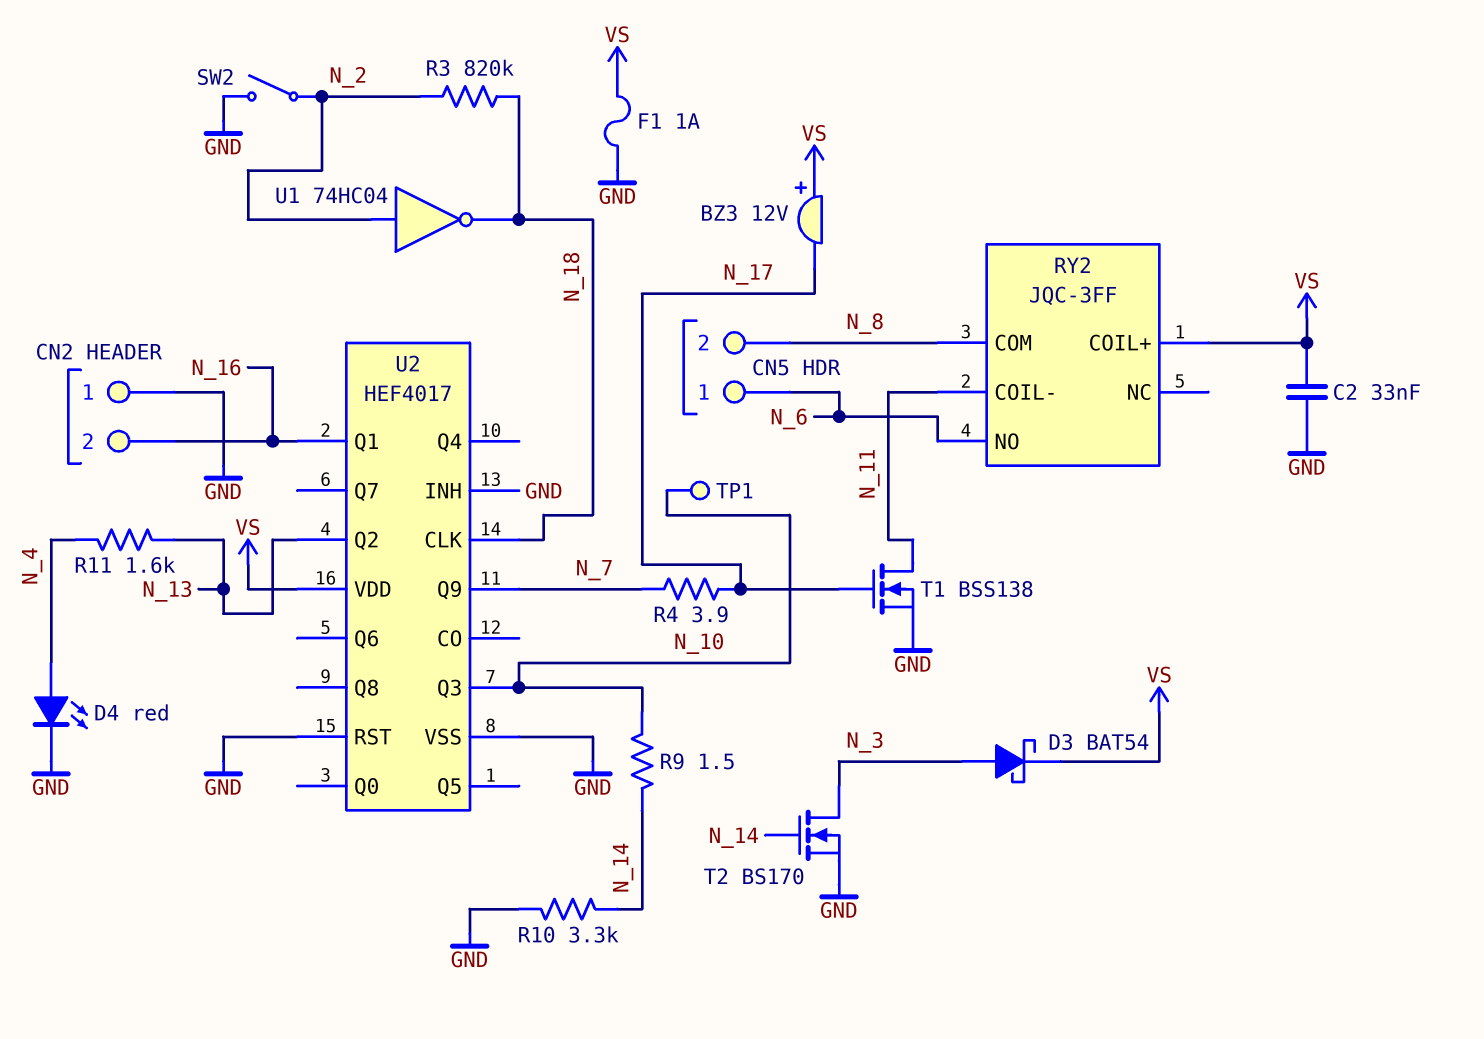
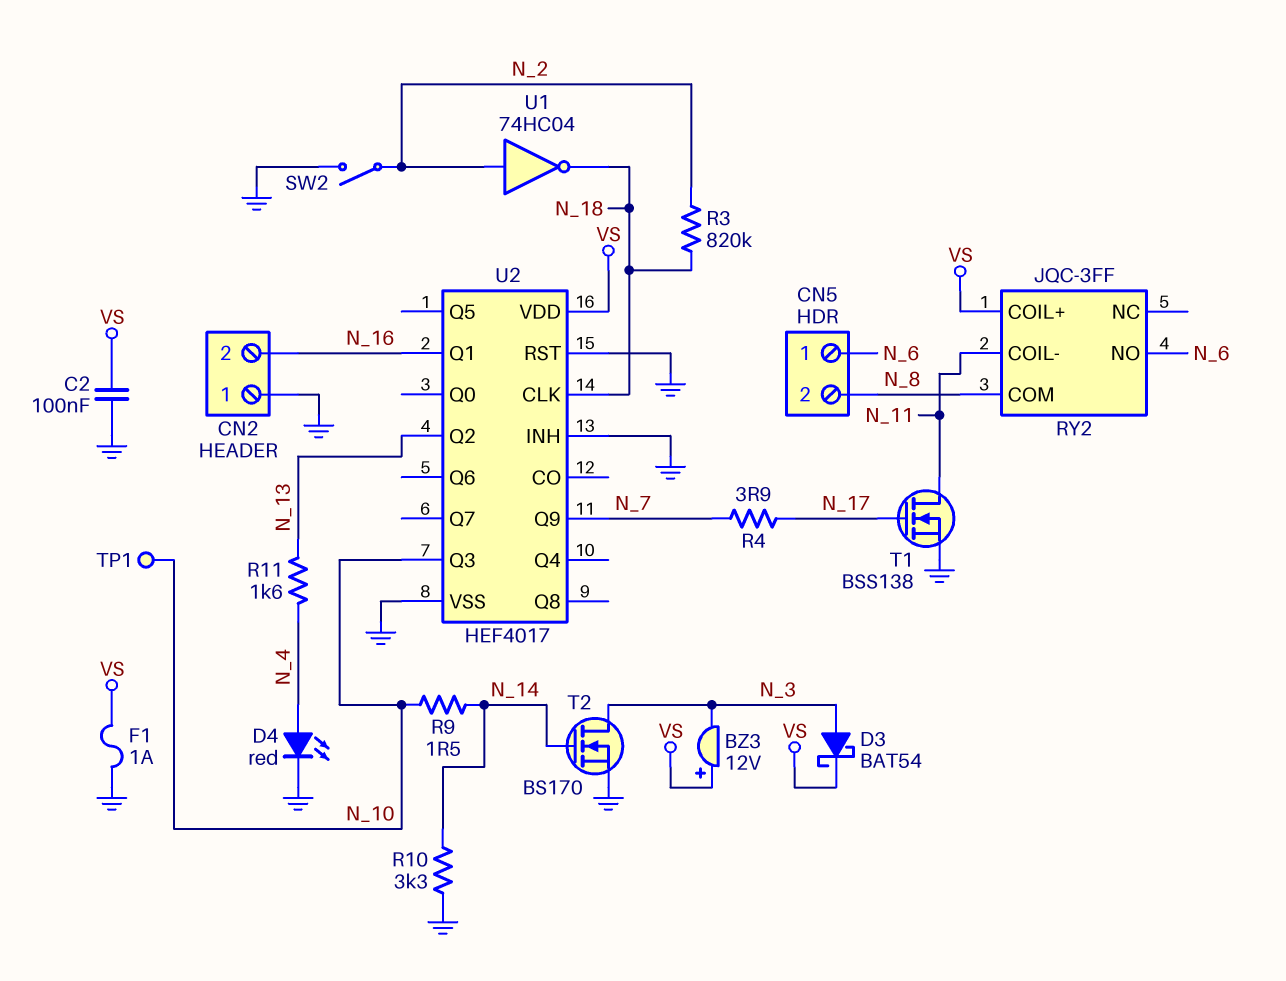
BZ3: buzzer 12V (plus VS, minus N_17) -> buzzer 12V (plus VS, minus N_3)
C2: 33nF (GND, VS) -> 100nF (GND, VS)

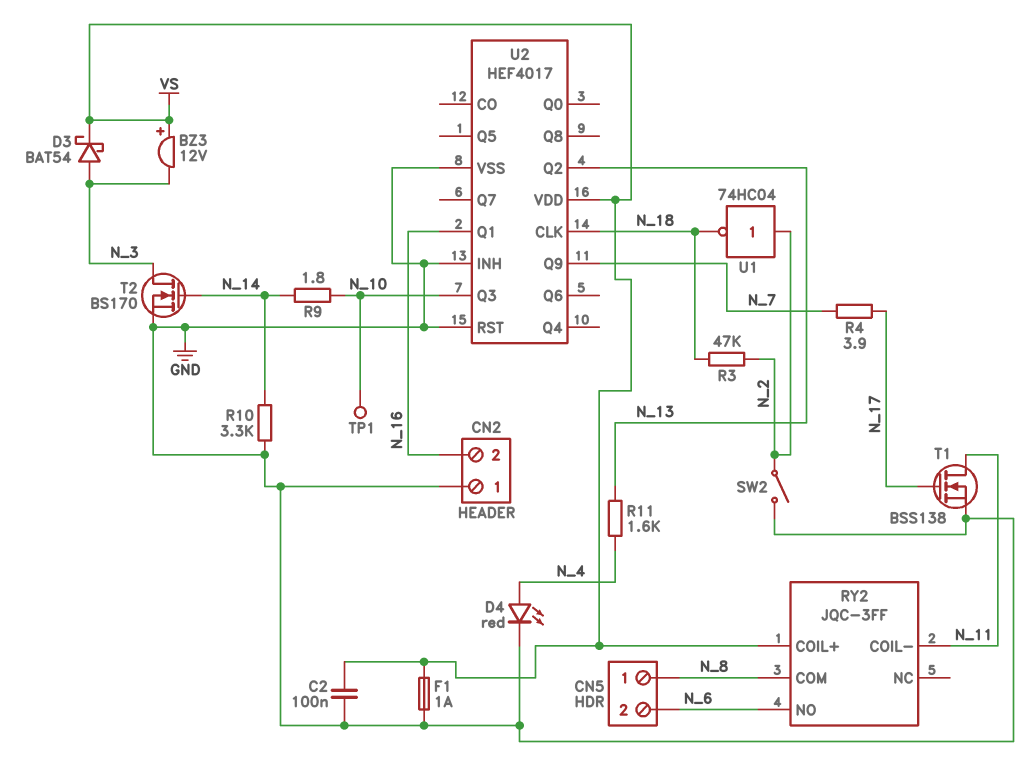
CN5 pin 1: N_6 -> N_8
CN5 pin 2: N_8 -> N_6
R3: 820k (N_2, N_18) -> 47k (N_2, N_18)
R9: 1.5 (N_10, N_14) -> 1.8 (N_10, N_14)

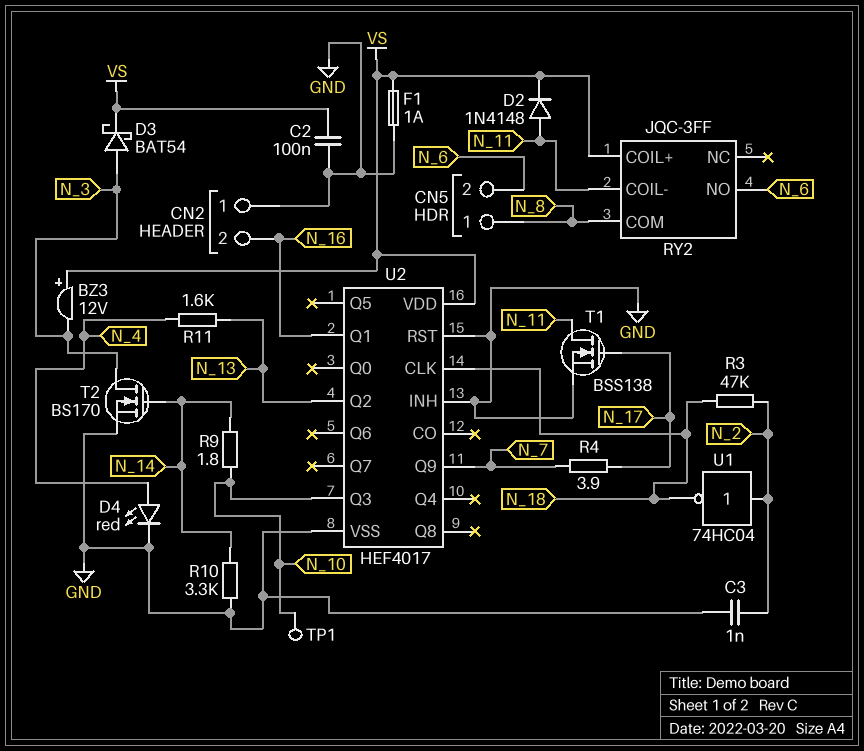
C3: none -> 1nF (GND, N_2)
D2: none -> diode 1N4148 (A N_11, K VS)
SW2: switch (GND, N_2) -> none

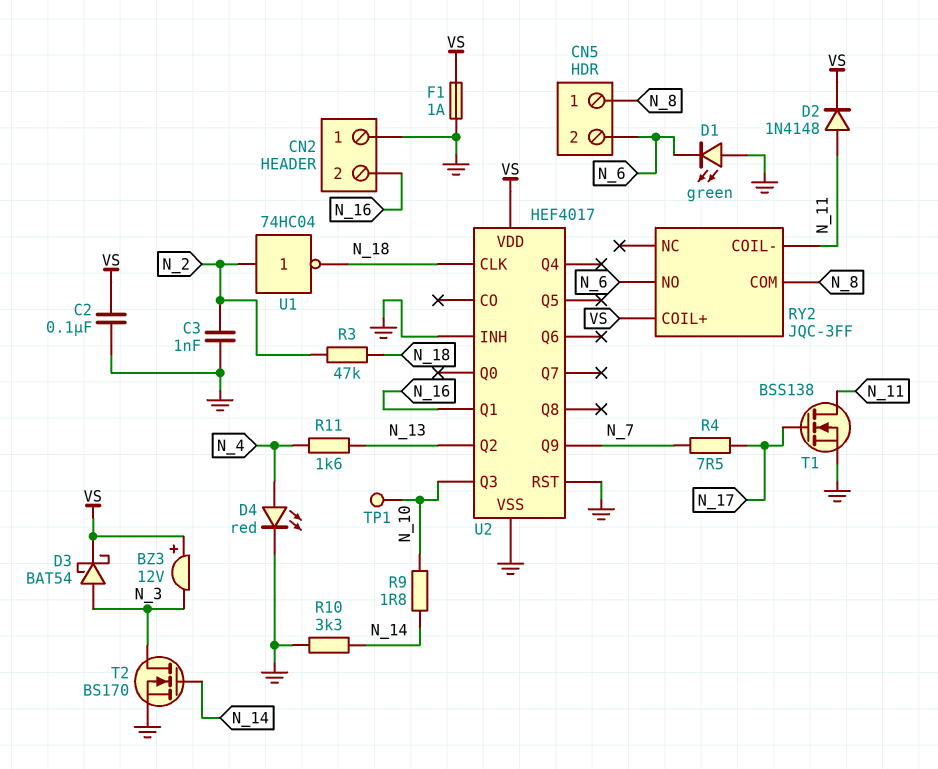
D1: none -> LED green (A GND, K N_6)
R4: 3.9 (N_7, N_17) -> 7.5 (N_7, N_17)

